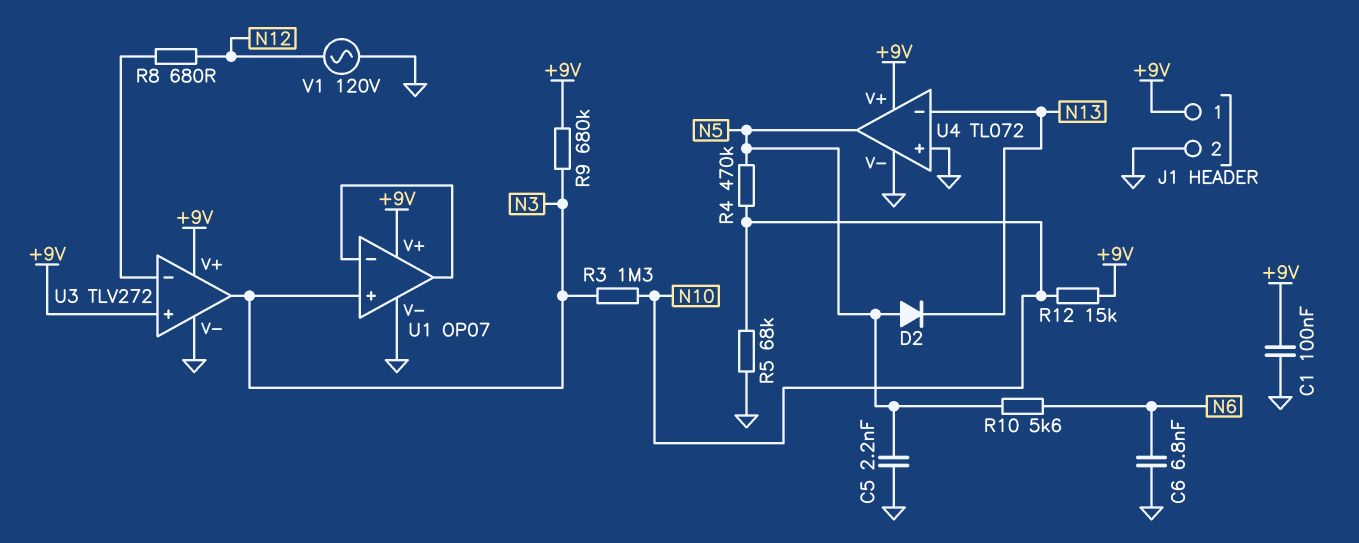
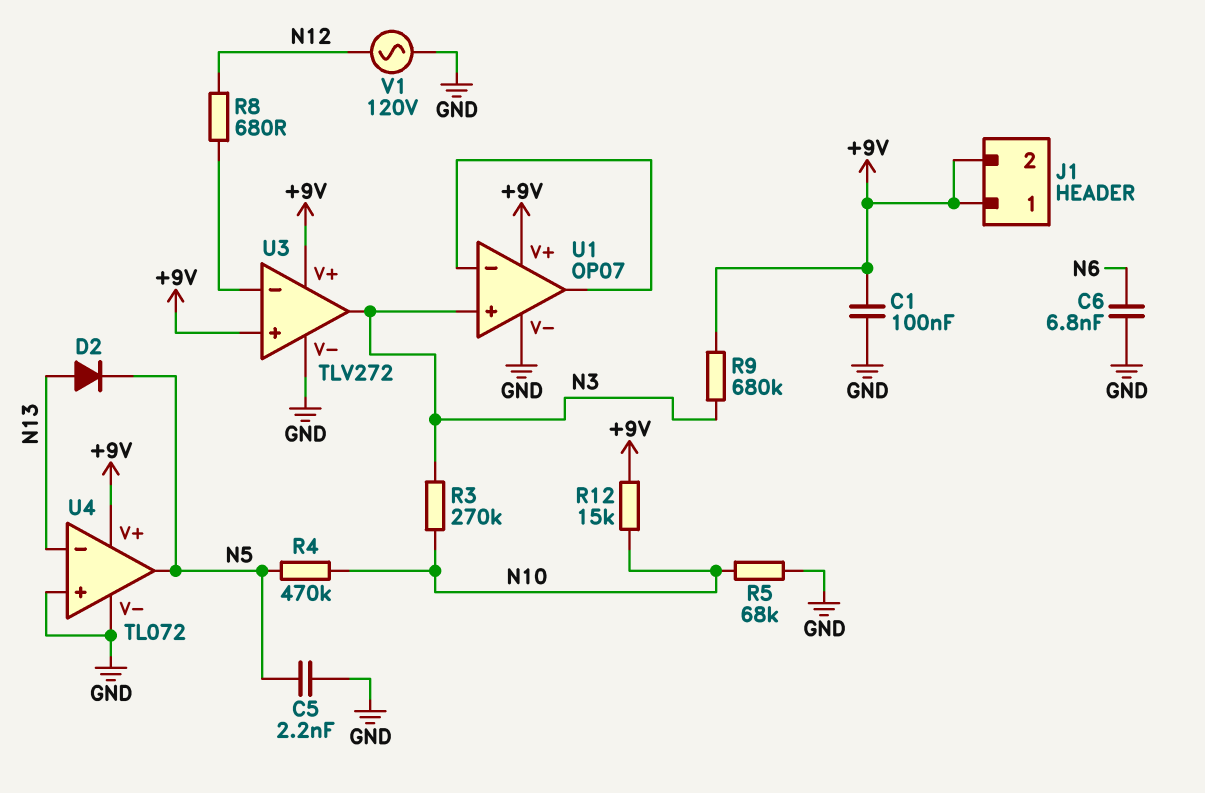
D2: diode (A N5, K N13) -> diode (A N13, K N5)
J1 pin 2: GND -> +9V
R3: 1.3M (N3, N10) -> 270k (N3, N10)
R10: 5.6k (N5, N6) -> none

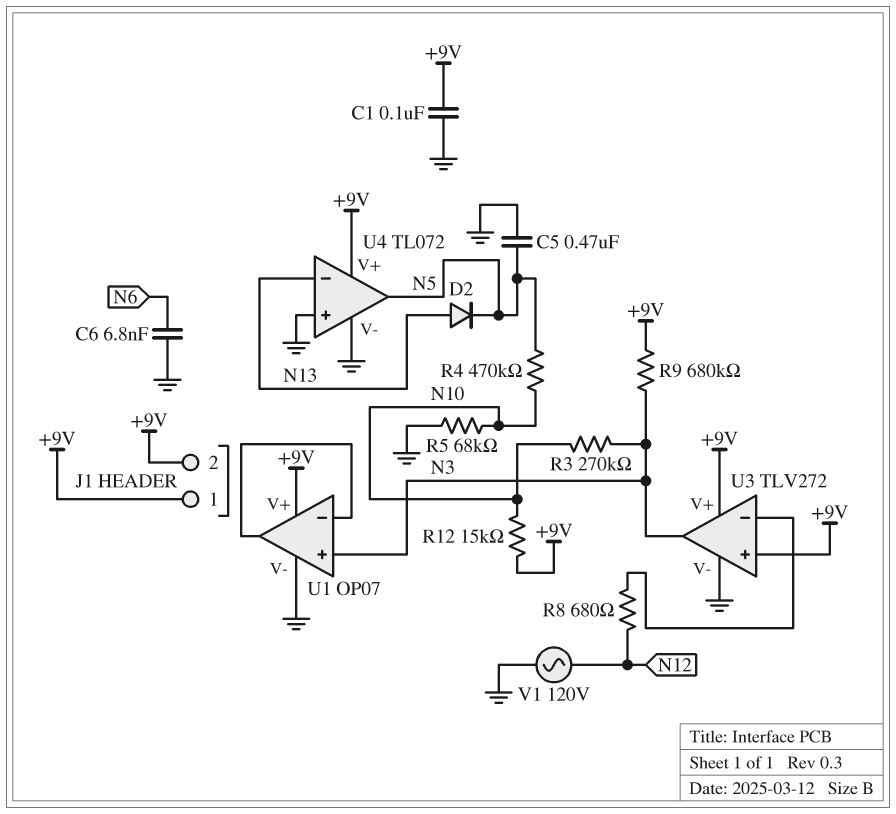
C5: 2.2nF (GND, N5) -> 470nF (GND, N5)

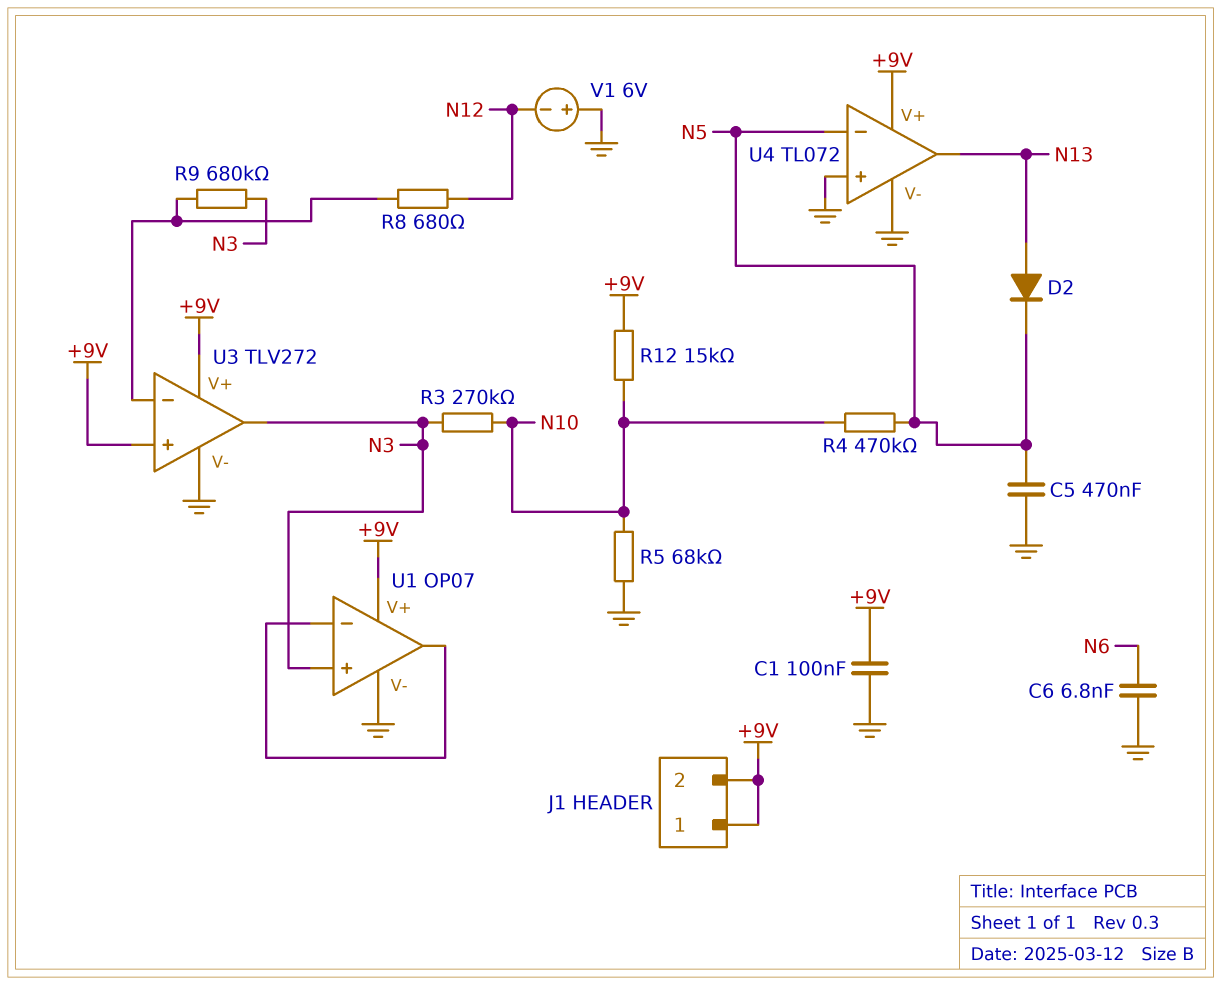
R9: 680k (+9V, N3) -> 680k (N3, U3/in-)
U4 pin in-: N13 -> N5
U4 pin out: N5 -> N13
V1: AC 120V (GND, N12) -> 6V (plus GND, minus N12)

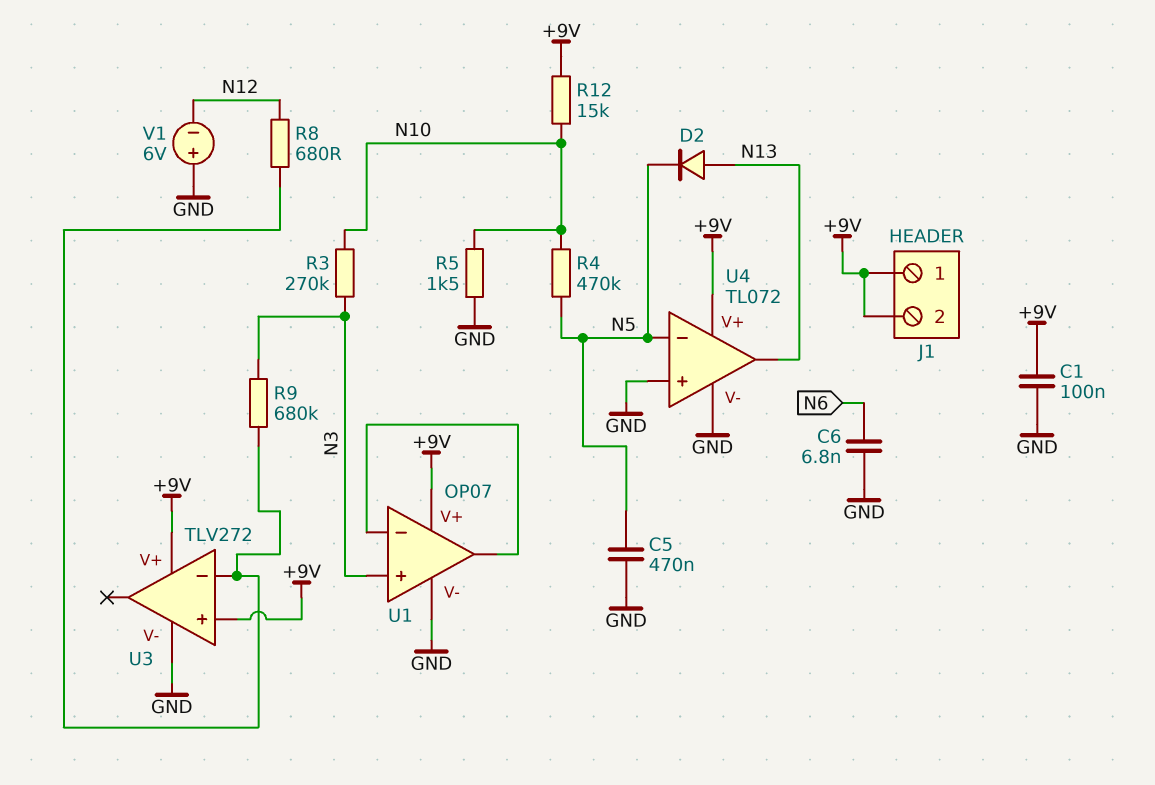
R5: 68k (GND, N10) -> 1.5k (GND, N10)
U3 pin out: N3 -> none

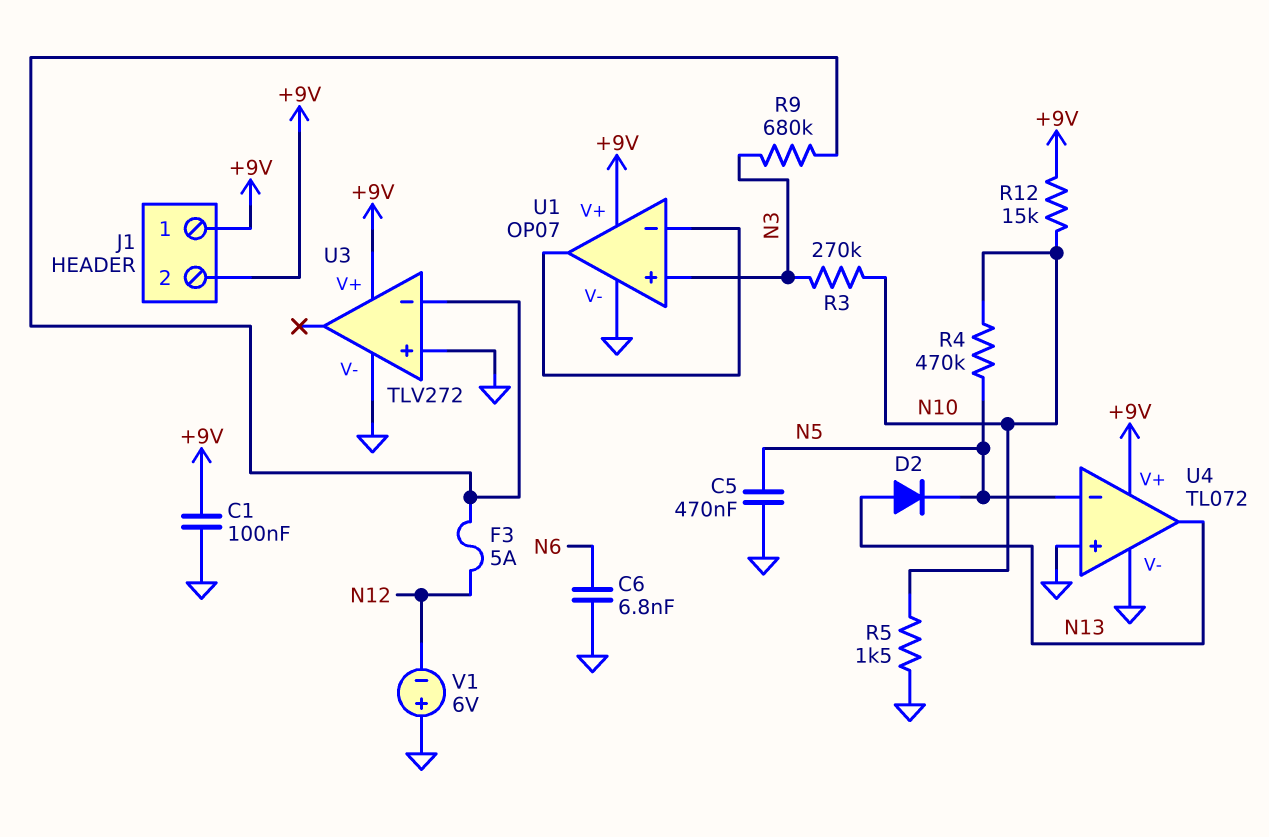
F3: none -> 5A (N12, U3/in-)
R8: 680 (N12, U3/in-) -> none
U3 pin in+: +9V -> GND

